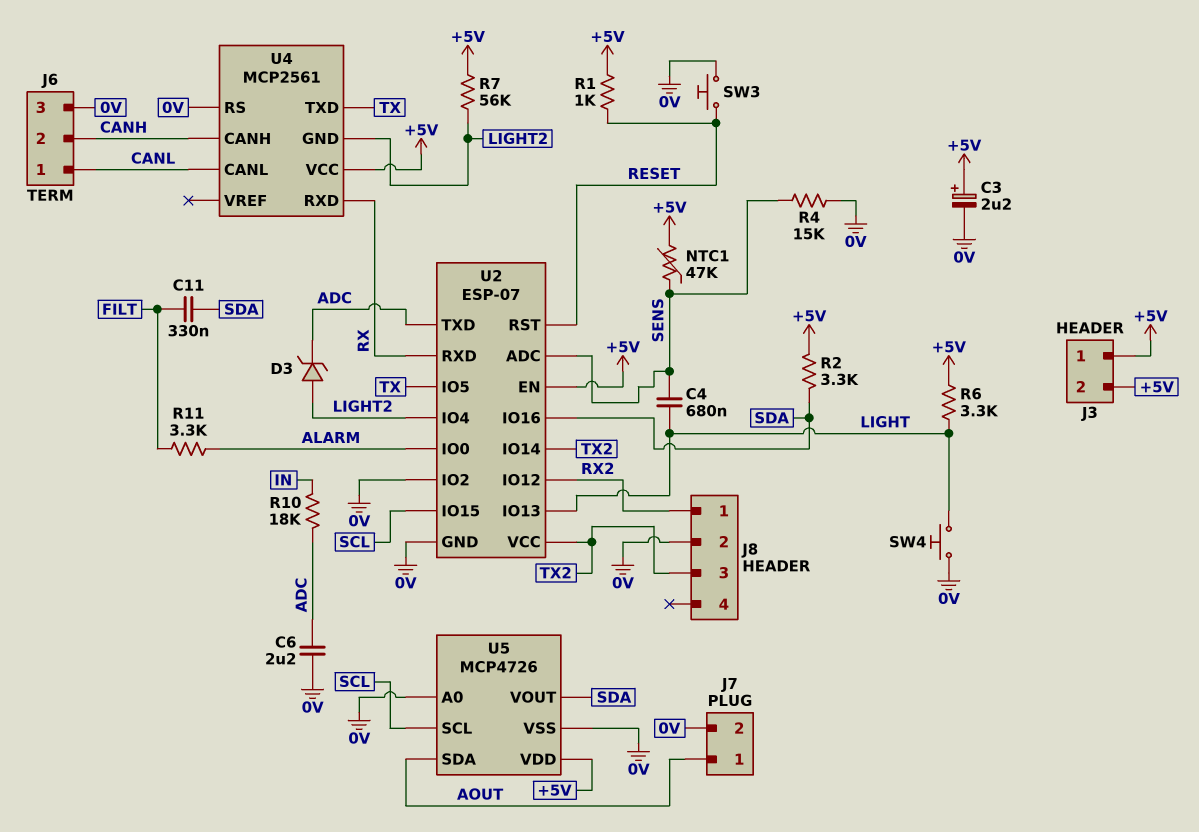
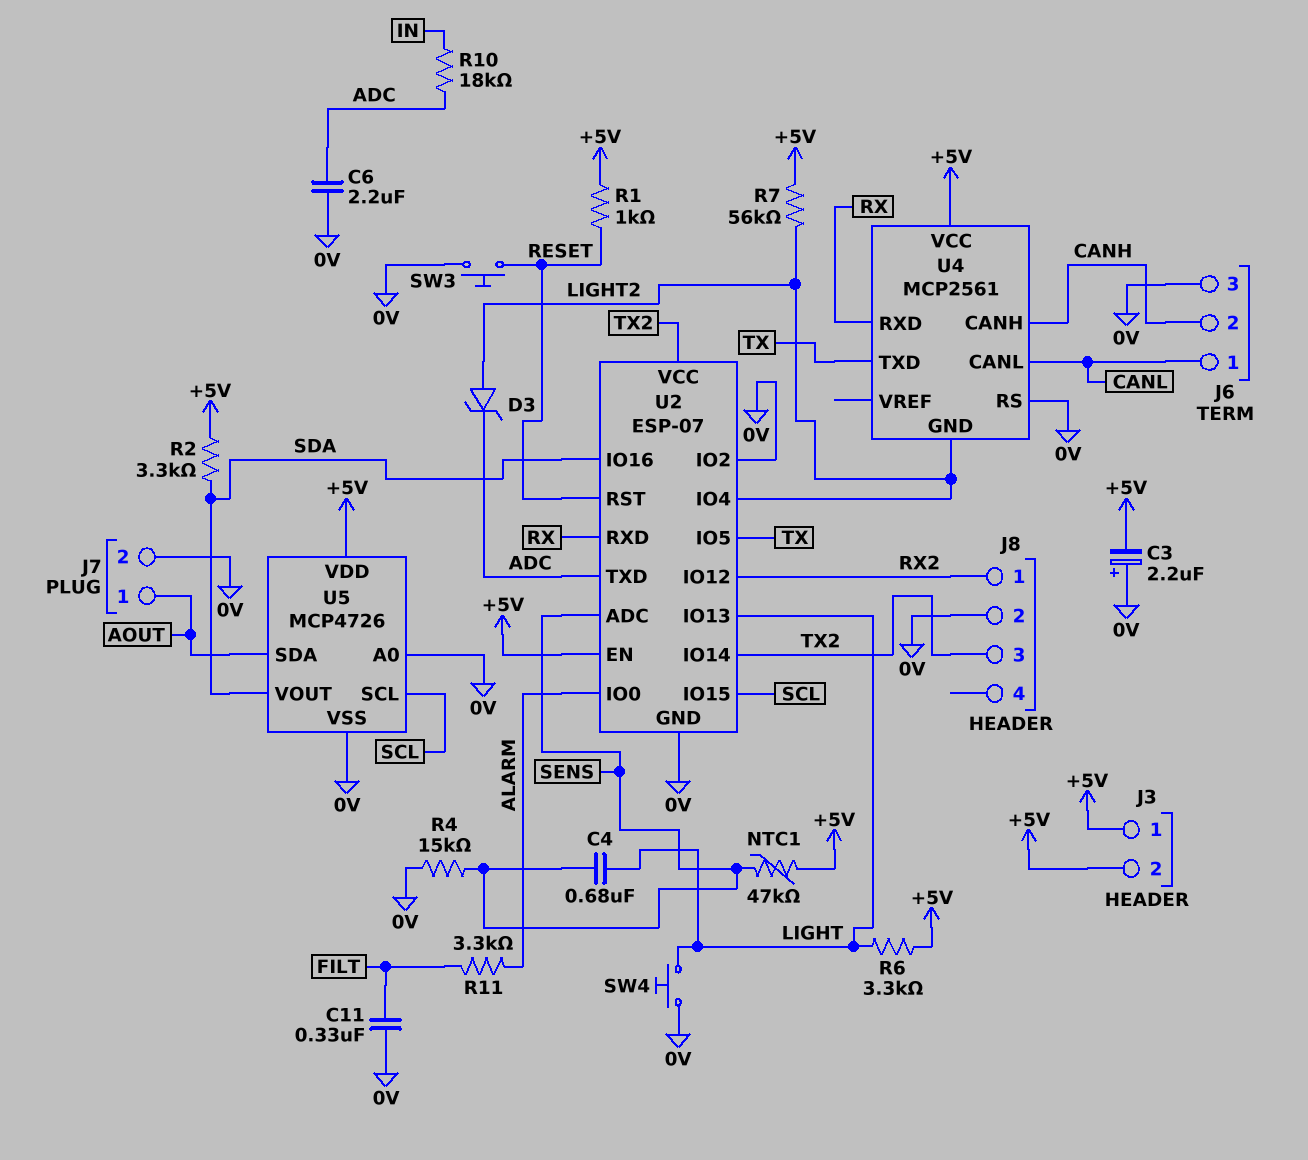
C3: 2.2uF (plus +5V, minus 0V) -> 2.2uF (plus 0V, minus +5V)
C11: 330nF (FILT, SDA) -> 330nF (0V, FILT)

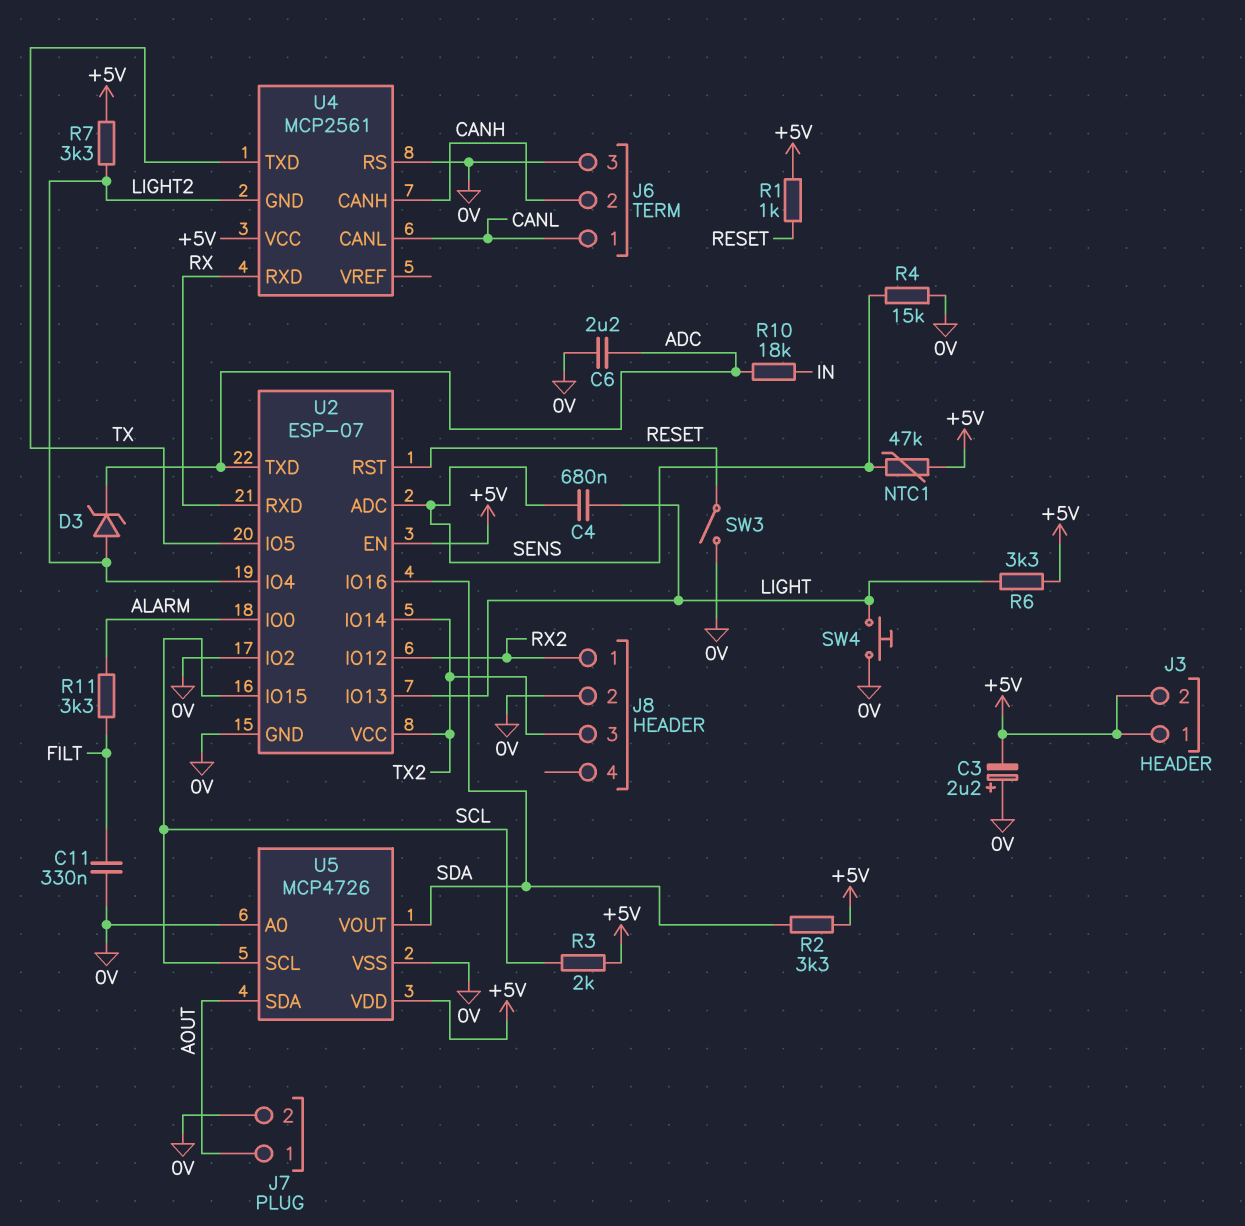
R3: none -> 2k (+5V, SCL)
R7: 56k (+5V, LIGHT2) -> 3.3k (+5V, LIGHT2)
SW3: button (0V, RESET) -> switch (0V, RESET)

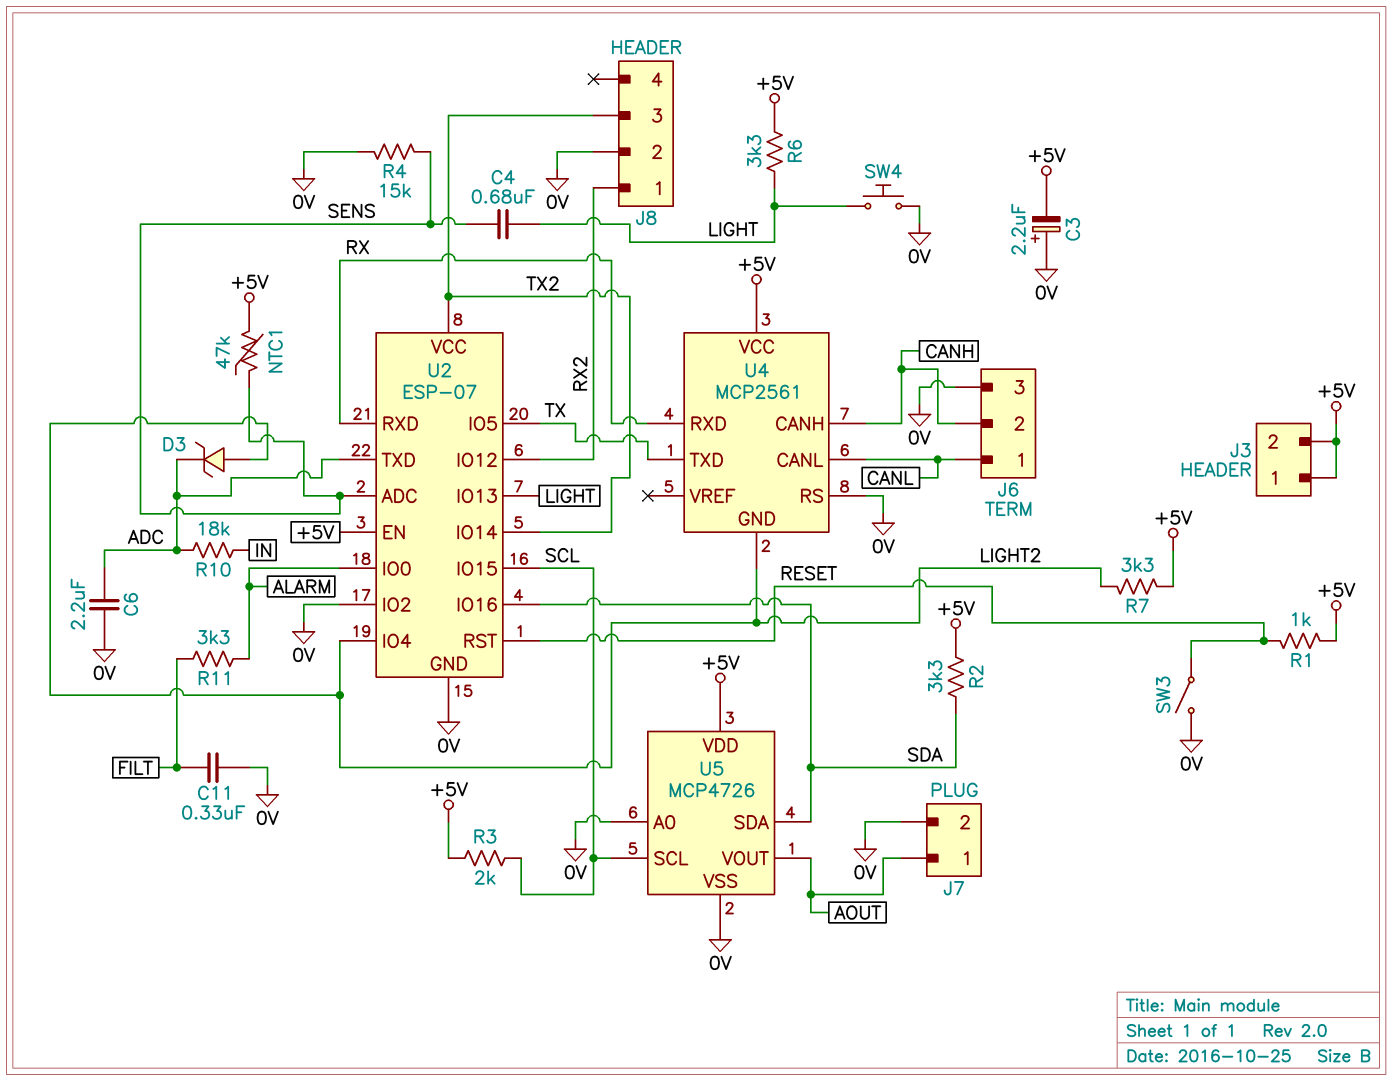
U5 pin SDA: AOUT -> SDA
U5 pin VOUT: SDA -> AOUT

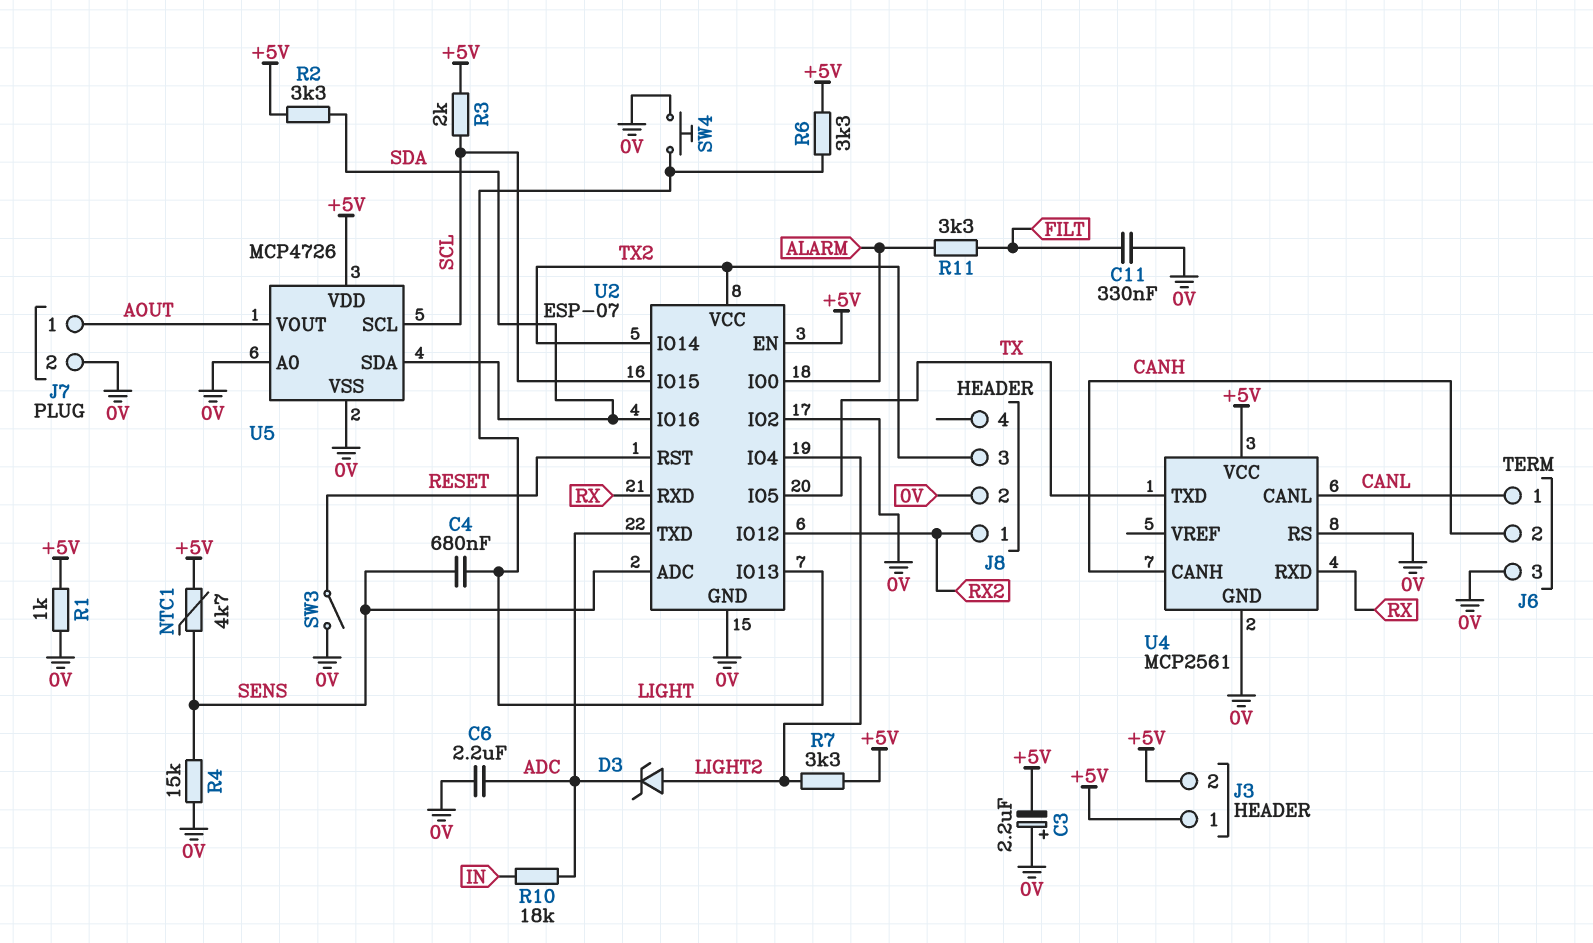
NTC1: 47k (+5V, SENS) -> 4.7k (+5V, SENS)
R1: 1k (+5V, RESET) -> 1k (+5V, 0V)
U4 pin GND: LIGHT2 -> 0V

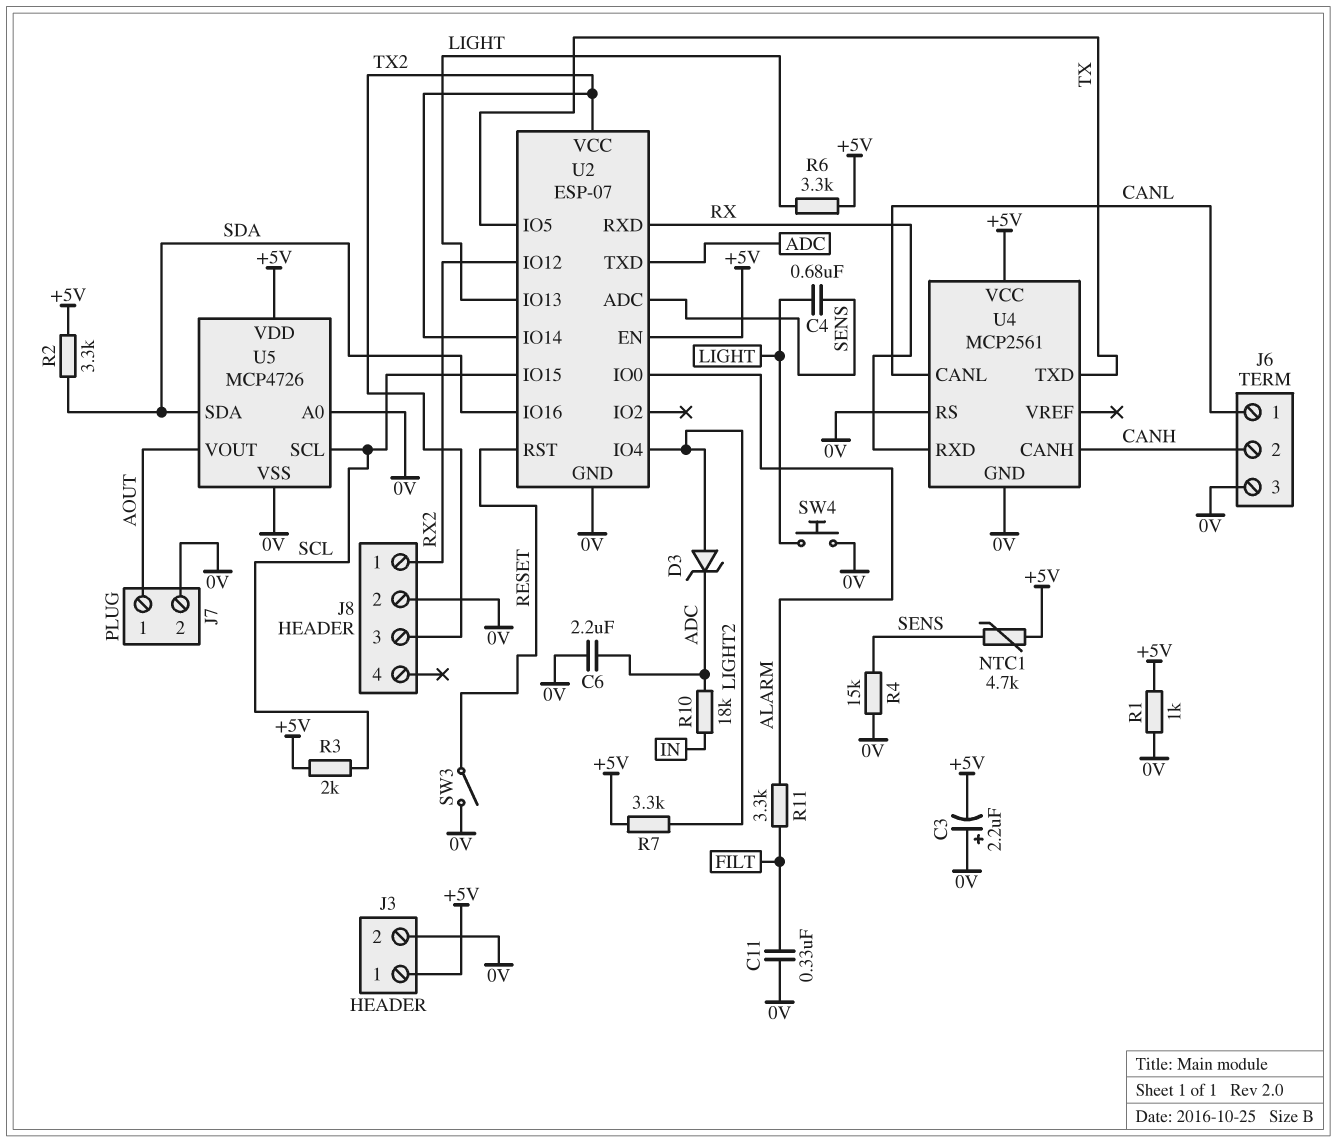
J3 pin 2: +5V -> 0V
U2 pin IO2: 0V -> none

